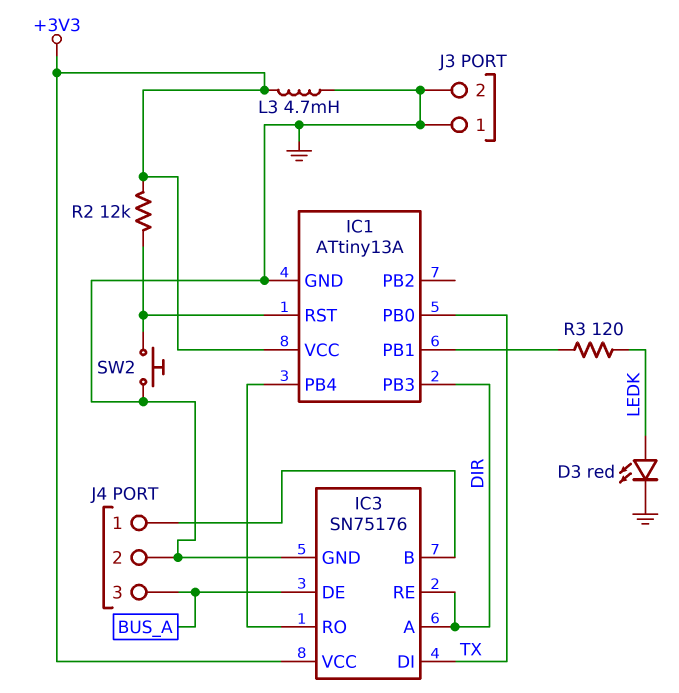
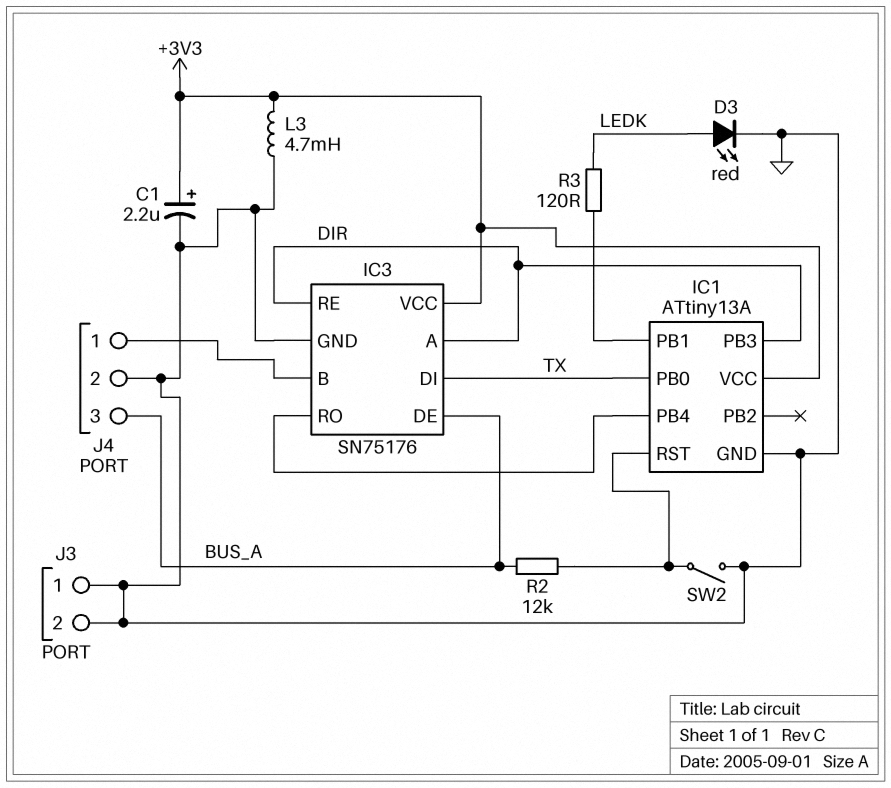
C1: none -> 2.2uF (plus +3V3, minus GND)
R2: 12k (+3V3, IC1/RST) -> 12k (BUS_A, IC1/RST)
SW2: button (GND, IC1/RST) -> switch (GND, IC1/RST)

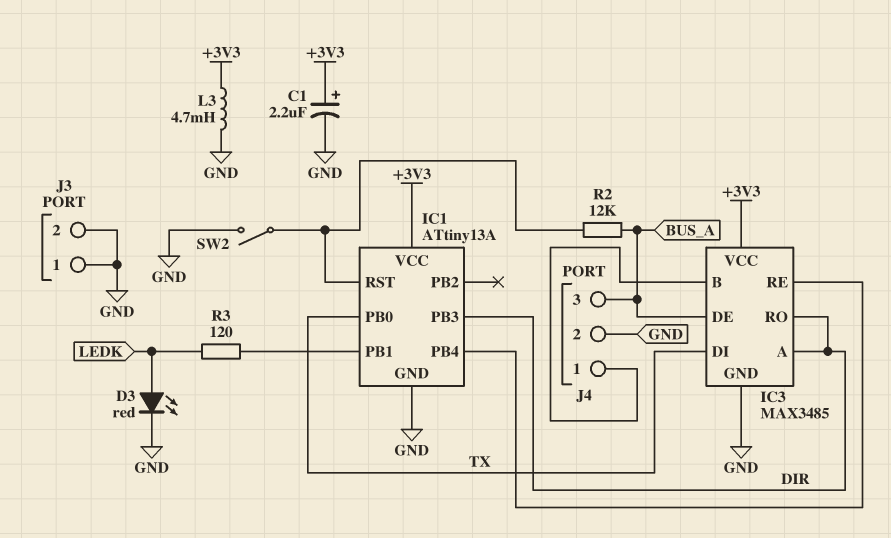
IC3: SN75176 -> MAX3485
IC3 pin RE: DIR -> IC1/PB4
IC3 pin RO: IC1/PB4 -> DIR

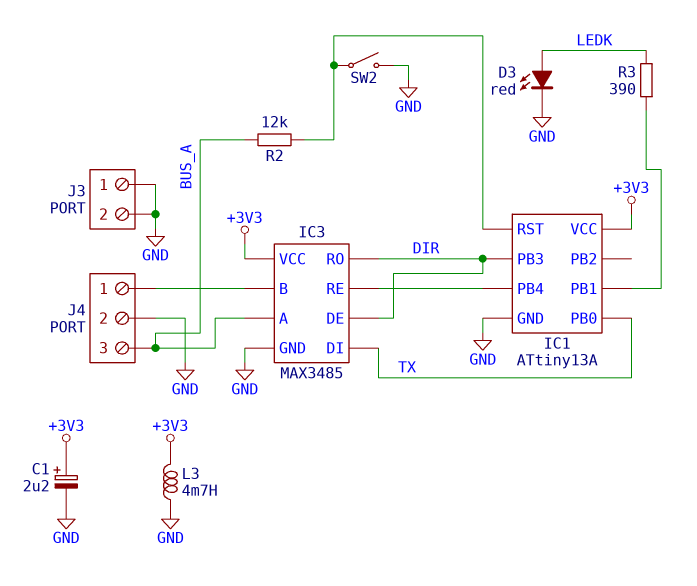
IC3 pin A: DIR -> BUS_A
IC3 pin DE: BUS_A -> DIR
R3: 120 (IC1/PB1, LEDK) -> 390 (IC1/PB1, LEDK)

